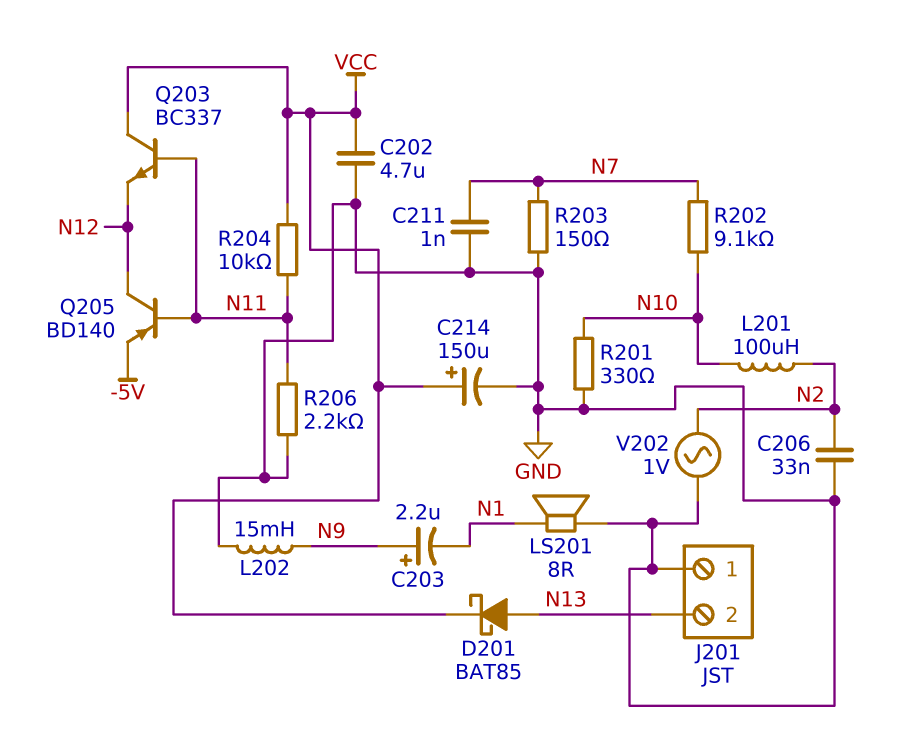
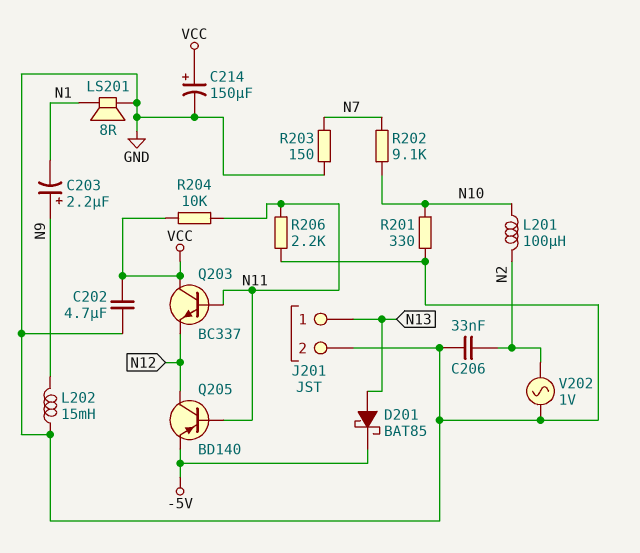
C211: 1nF (GND, N7) -> none
D201: schottky BAT85 (A N13, K VCC) -> schottky BAT85 (A N13, K -5V)
J201 pin 1: GND -> N13
J201 pin 2: N13 -> GND

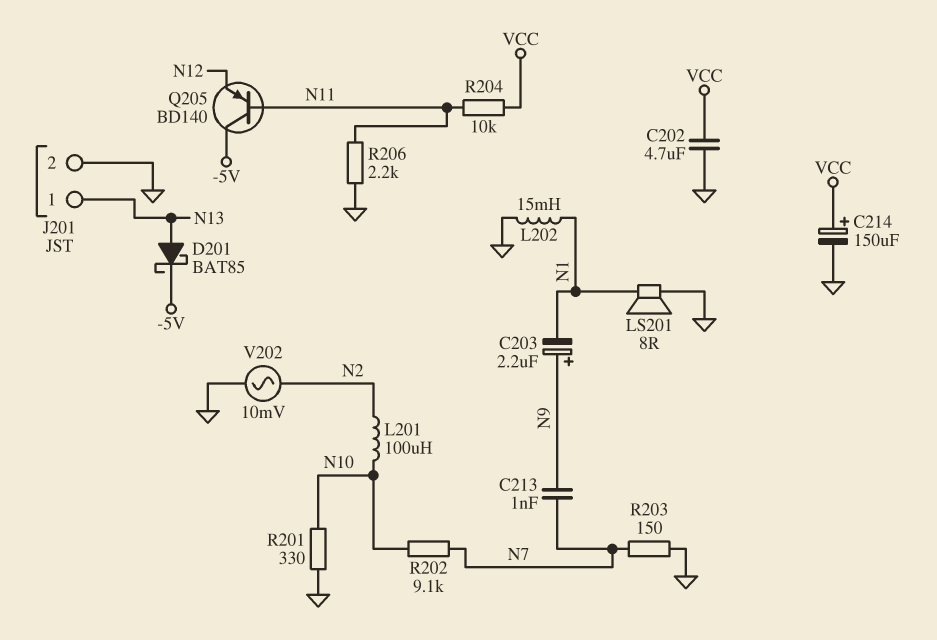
C206: 33nF (GND, N2) -> none
C213: none -> 1nF (N7, N9)
L202: 15mH (GND, N9) -> 15mH (GND, N1)
Q203: NPN BC337 (B N11, C VCC, E N12) -> none
Q205: PNP BD140 (B N11, C N12, E -5V) -> PNP BD140 (B N11, C -5V, E N12)
V202: AC 1V (GND, N2) -> AC 10mV (GND, N2)

